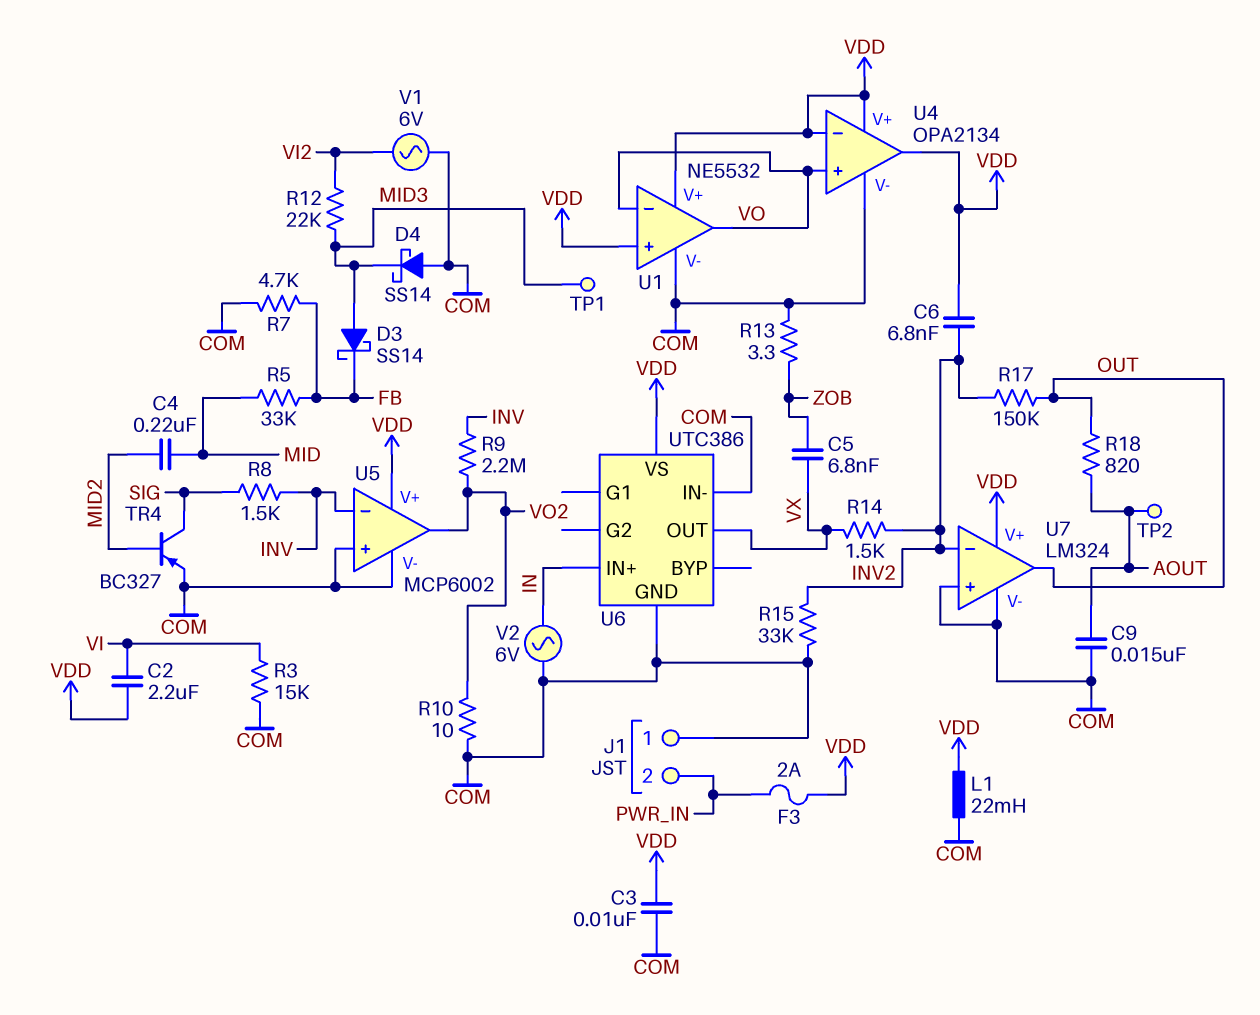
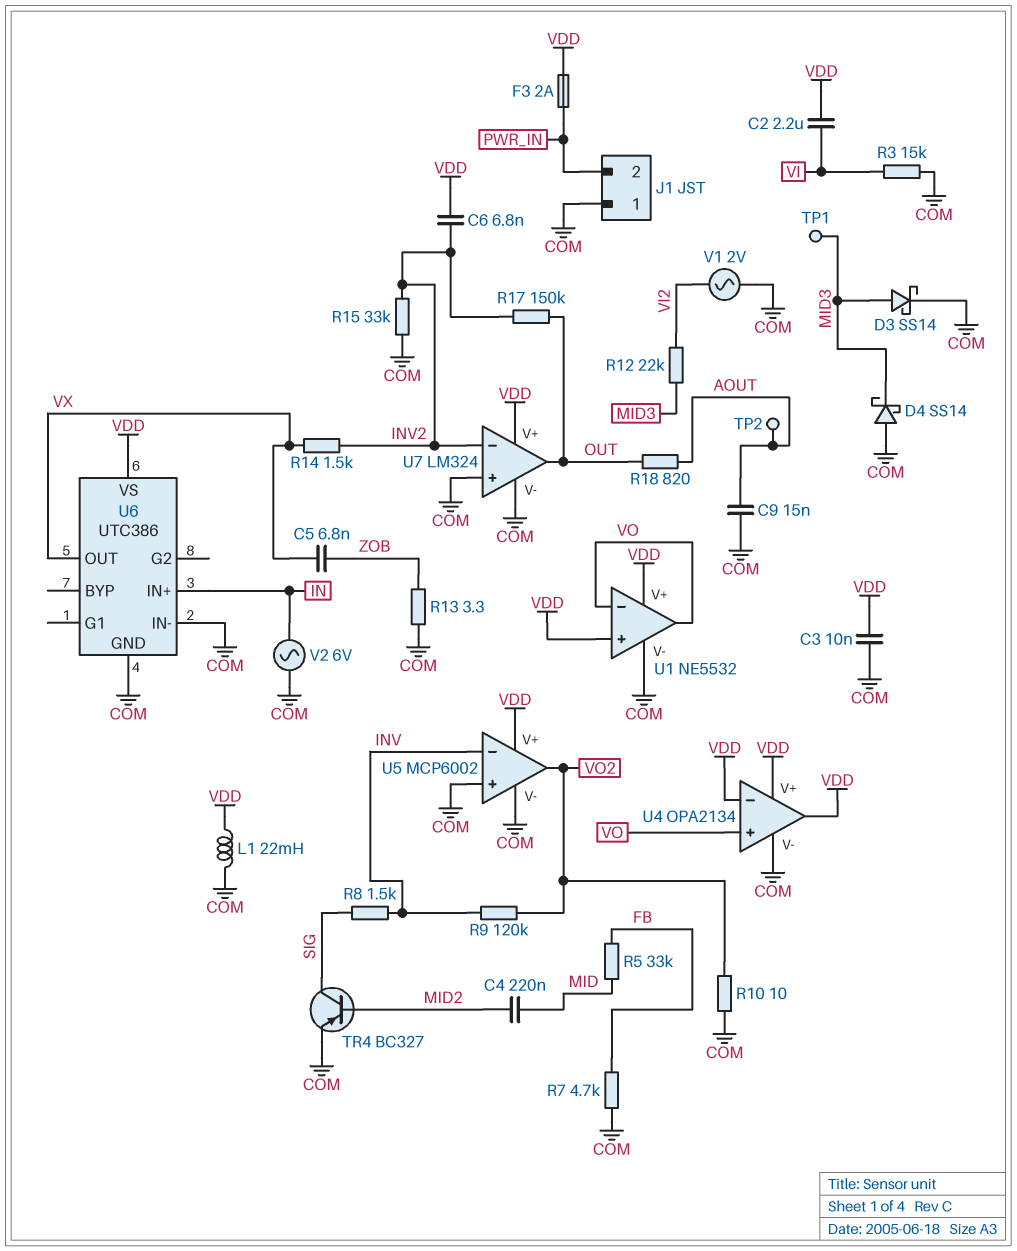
D3: schottky SS14 (A MID3, K FB) -> schottky SS14 (A MID3, K COM)
R9: 2.2M (INV, VO2) -> 120k (INV, VO2)
V1: AC 6V (COM, VI2) -> AC 2V (COM, VI2)

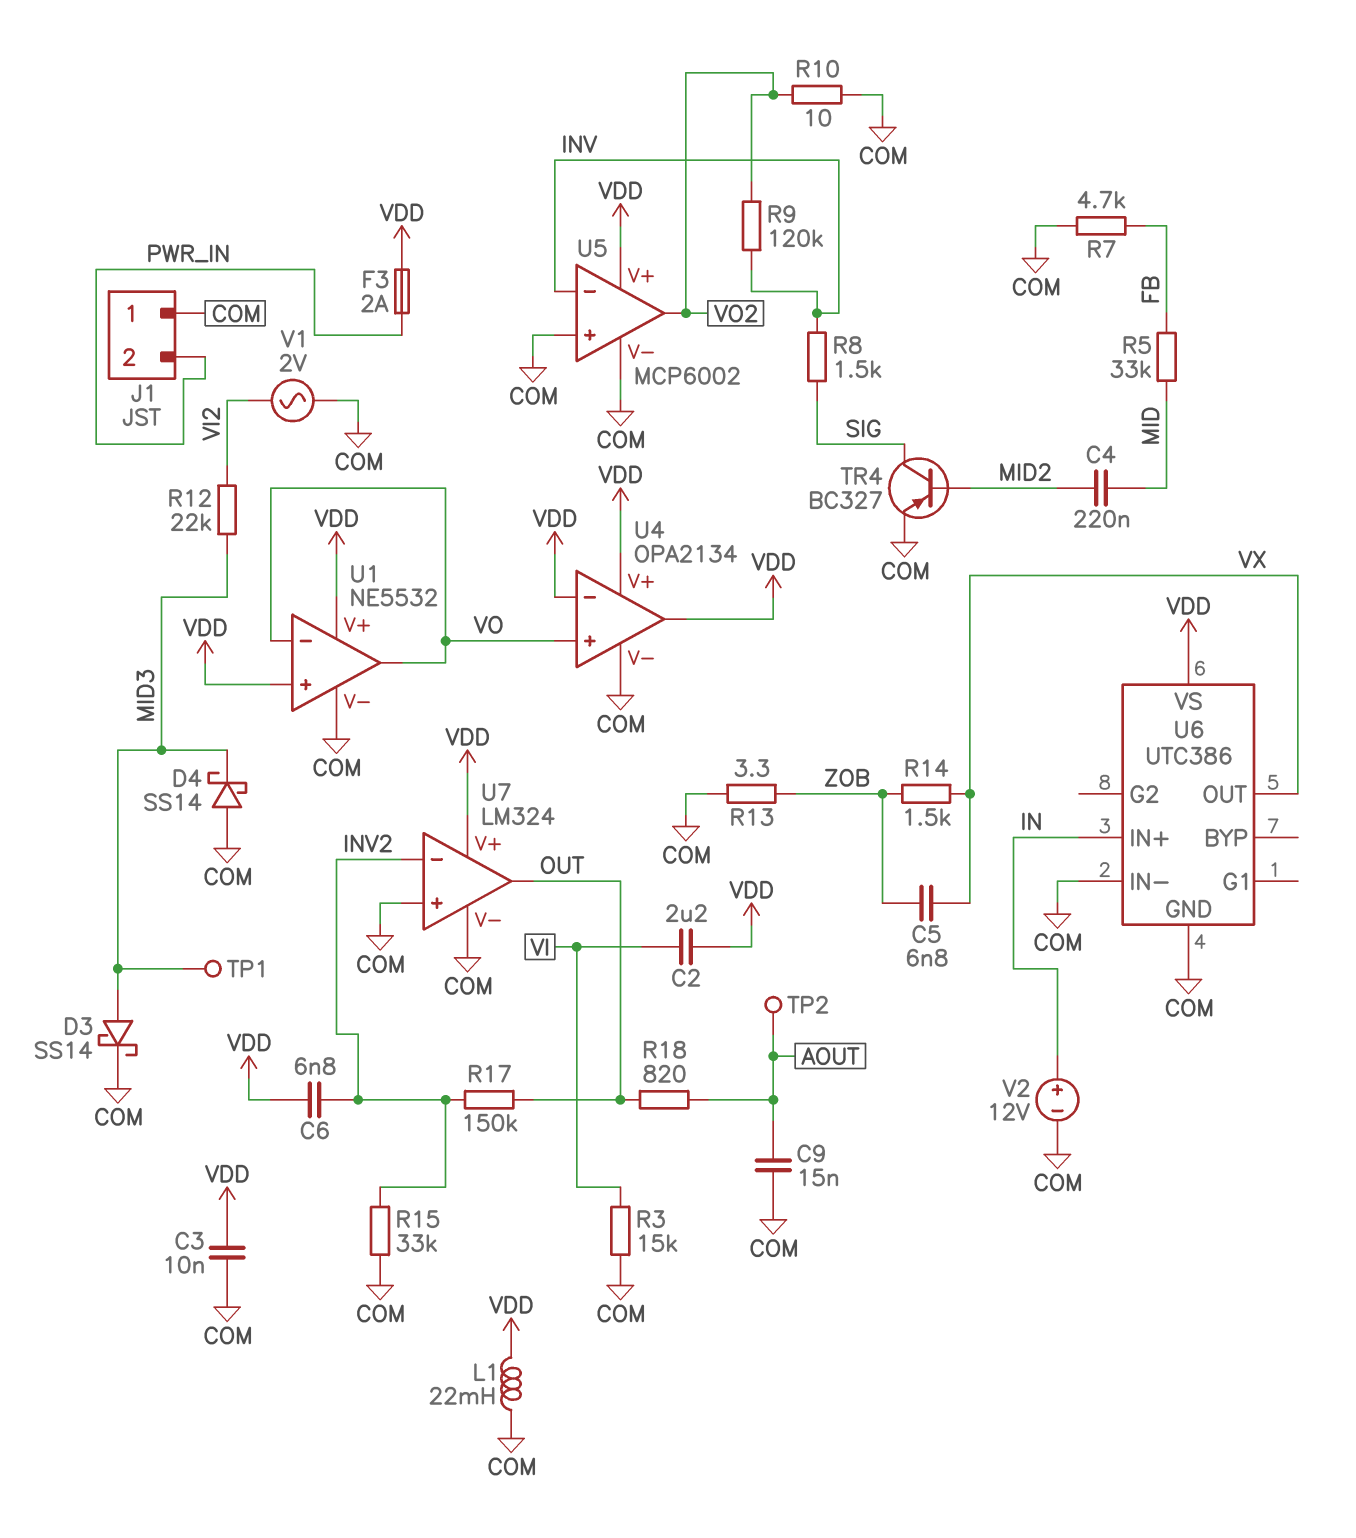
R14: 1.5k (INV2, VX) -> 1.5k (VX, ZOB)
V2: AC 6V (COM, IN) -> 12V (plus IN, minus COM)

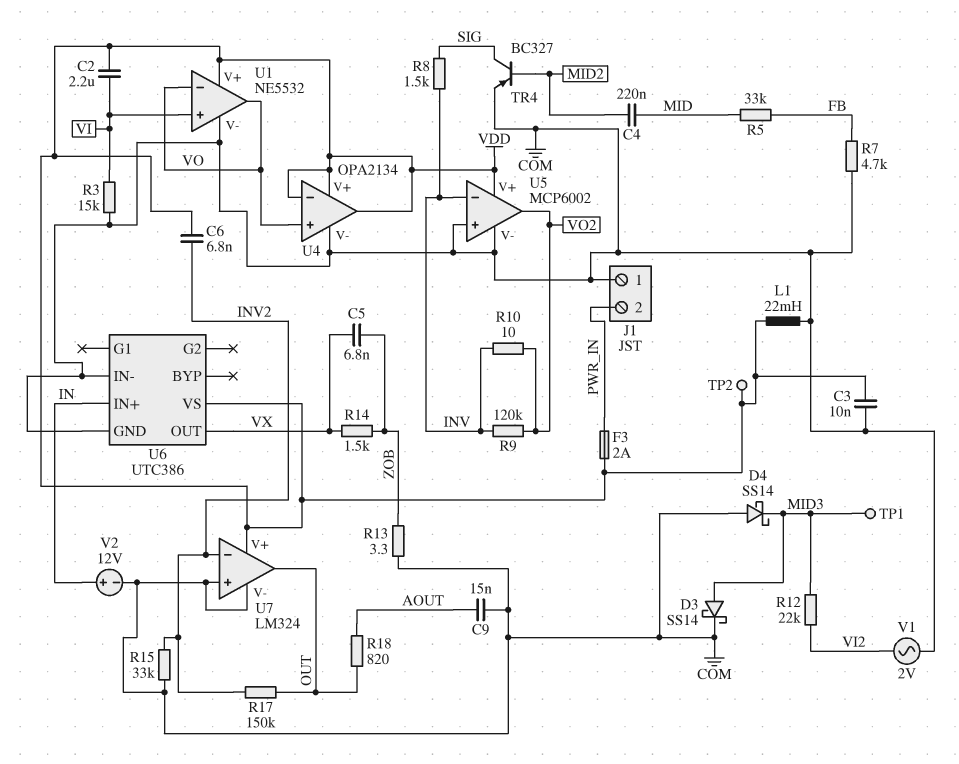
R10: 10 (COM, VO2) -> 10 (INV, VO2)
TP2: test point (AOUT) -> test point (VDD)
U1 pin in+: VDD -> VI

